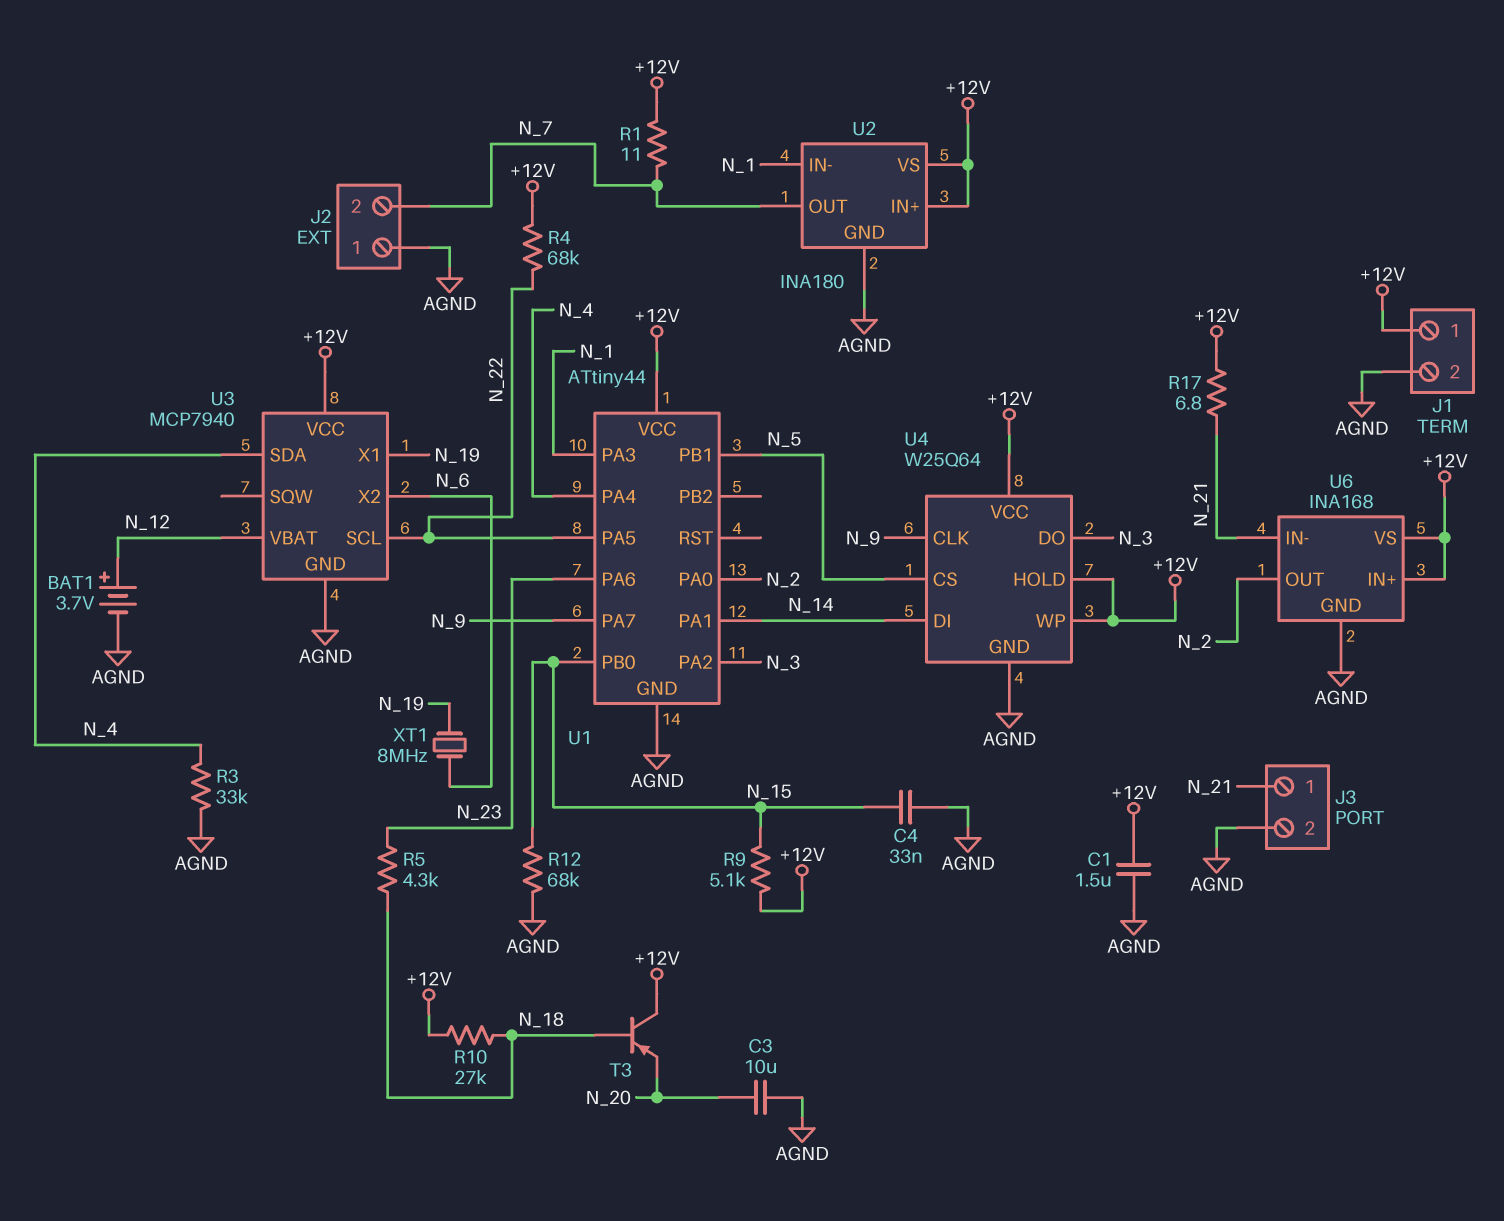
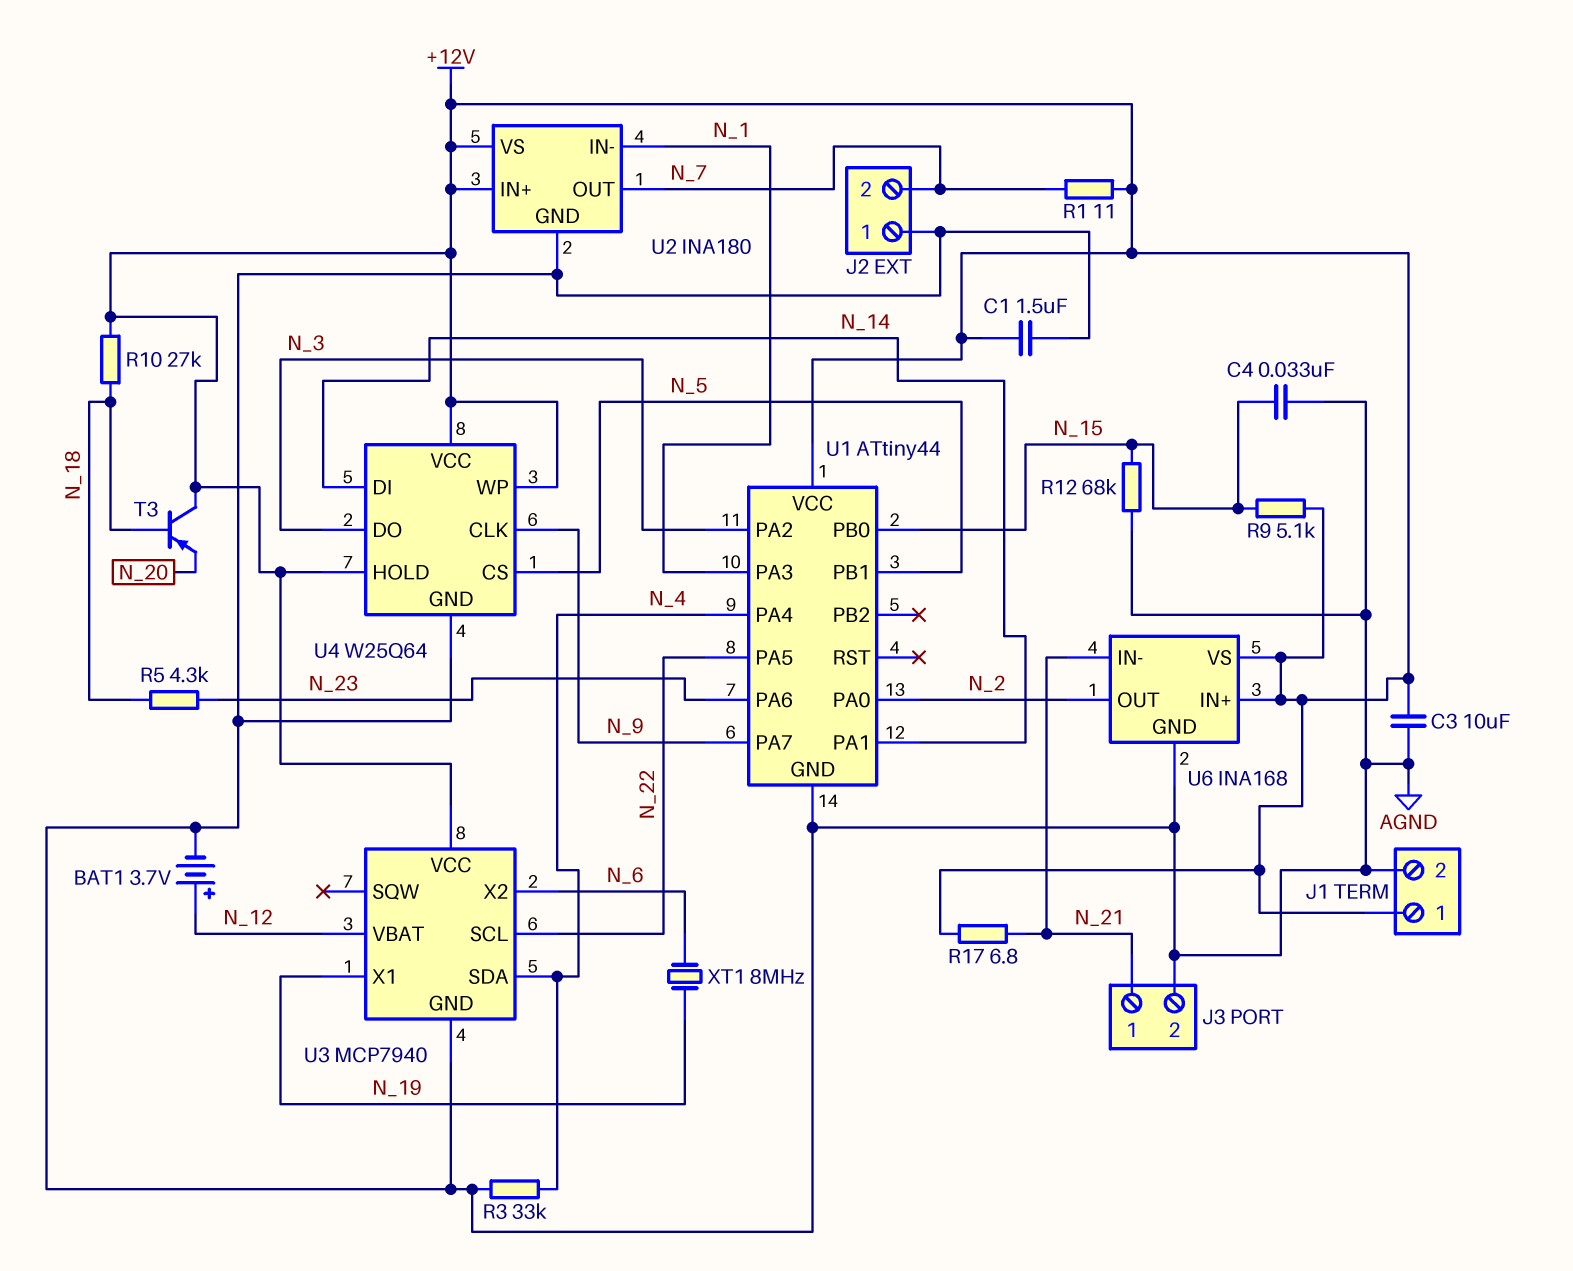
C3: 10uF (AGND, N_20) -> 10uF (+12V, AGND)
R4: 68k (+12V, N_22) -> none

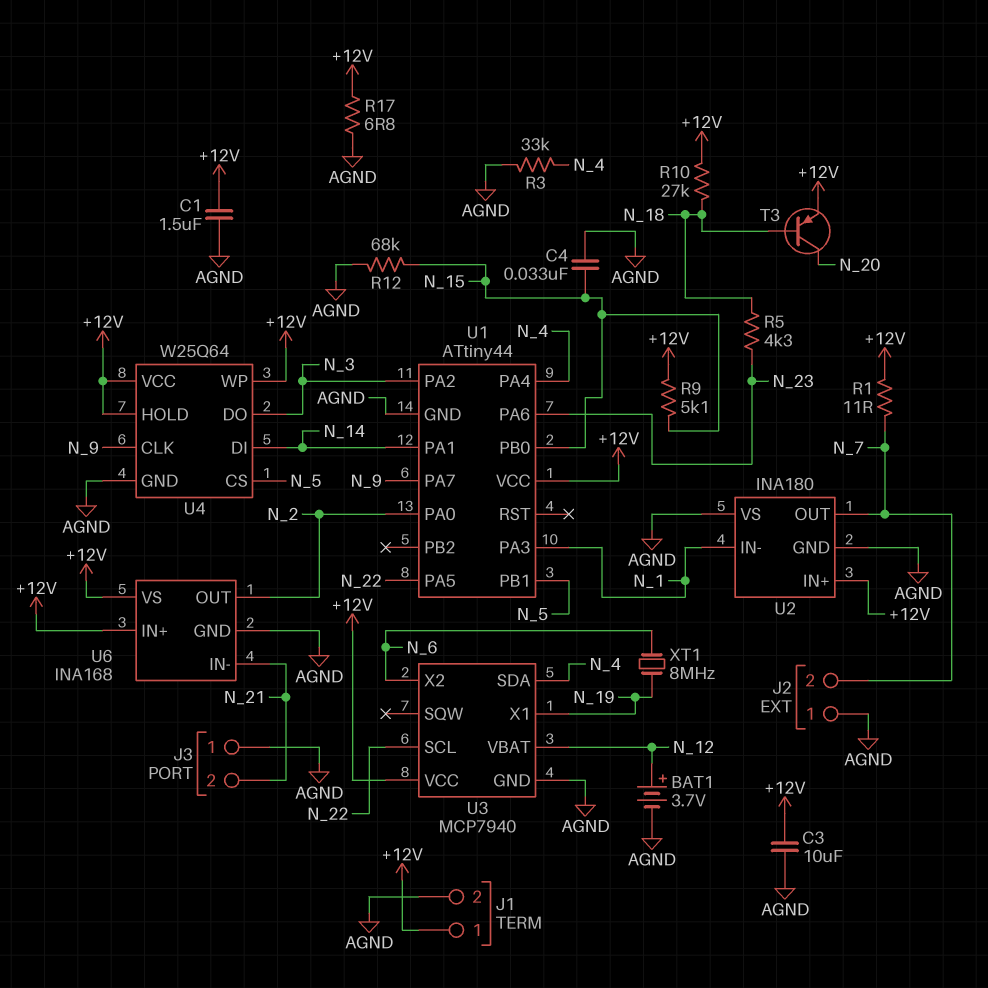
J3 pin 1: N_21 -> AGND
J3 pin 2: AGND -> N_21
R17: 6.8 (+12V, N_21) -> 6.8 (+12V, AGND)
T3: PNP (B N_18, C +12V, E N_20) -> PNP (B N_18, C N_20, E +12V)
U2 pin VS: +12V -> AGND

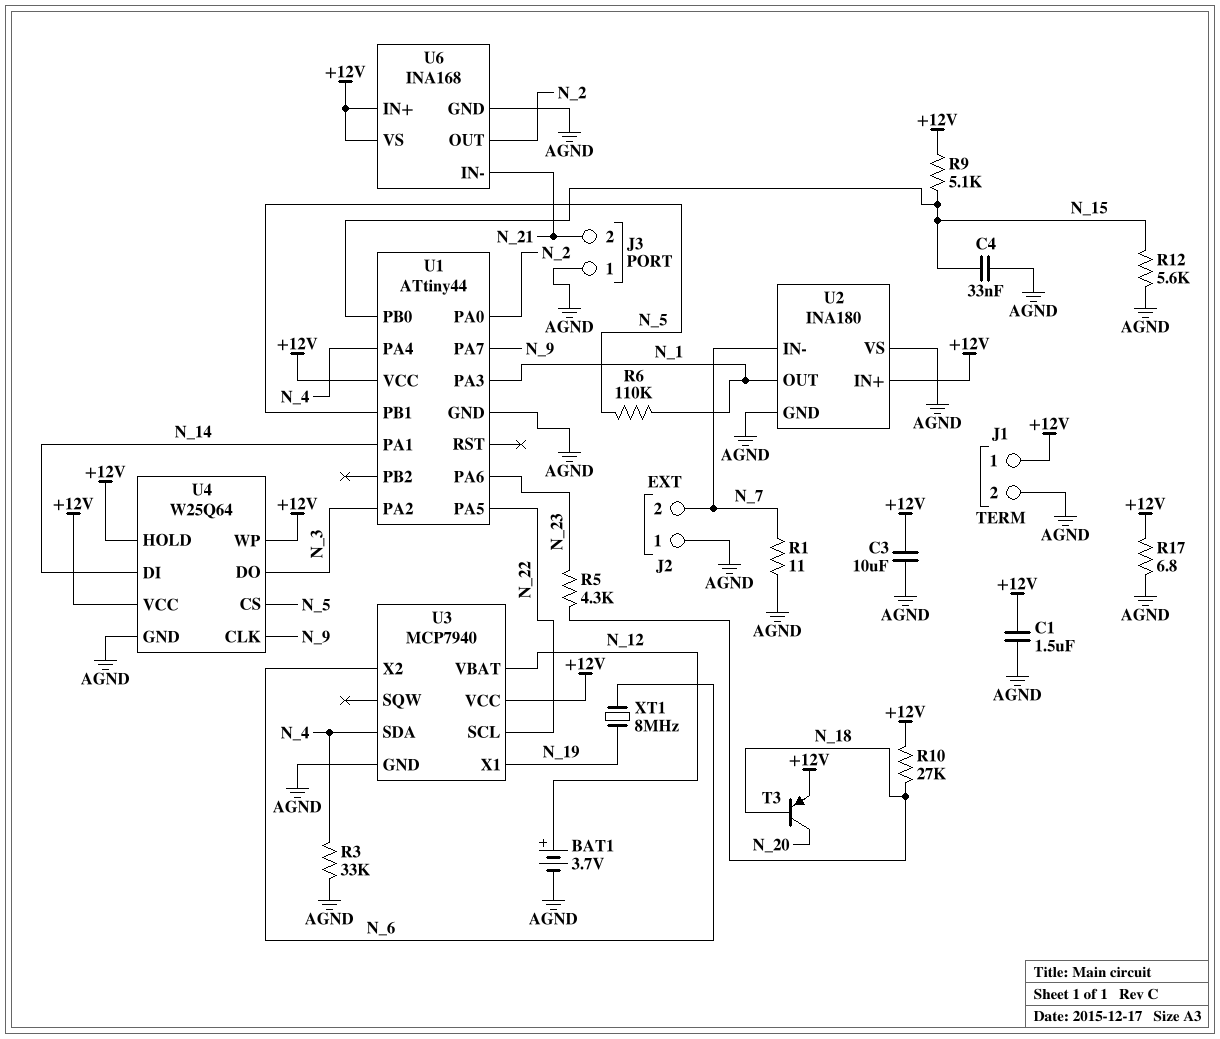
R1: 11 (+12V, N_7) -> 11 (AGND, N_7)
R6: none -> 110k (N_1, N_5)
R12: 68k (AGND, N_15) -> 5.6k (AGND, N_15)
U2 pin IN-: N_1 -> N_7
U2 pin OUT: N_7 -> N_1

